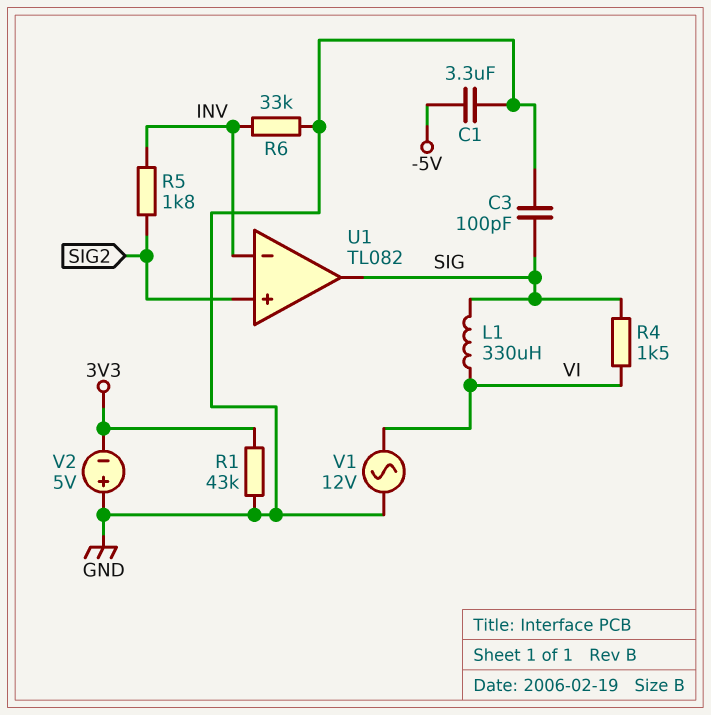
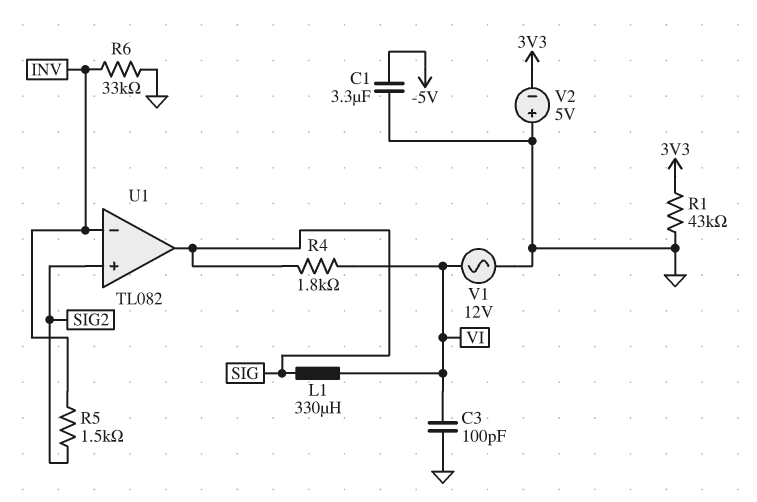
C3: 100pF (GND, SIG) -> 100pF (GND, VI)
R4: 1.5k (SIG, VI) -> 1.8k (SIG, VI)
R5: 1.8k (INV, SIG2) -> 1.5k (INV, SIG2)

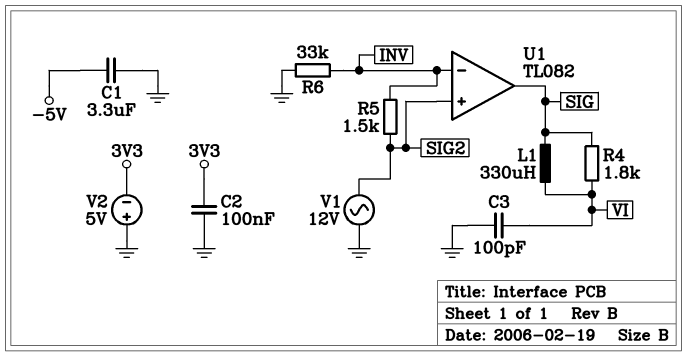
C2: none -> 100nF (3V3, GND)
R1: 43k (3V3, GND) -> none
V1: AC 12V (GND, VI) -> AC 12V (GND, SIG2)

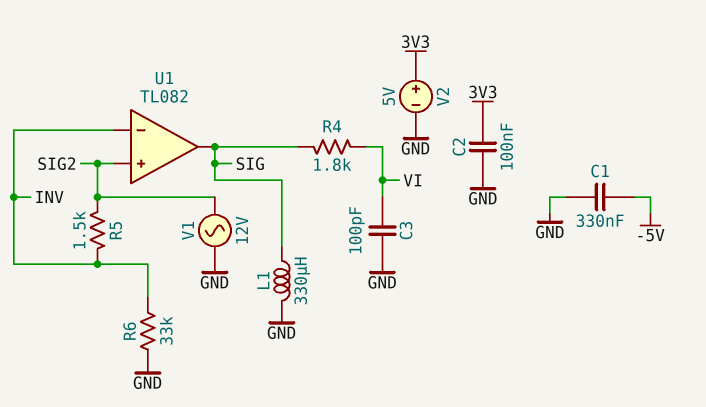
C1: 3.3uF (-5V, GND) -> 330nF (-5V, GND)
L1: 330uH (SIG, VI) -> 330uH (GND, SIG)
V2: 5V (plus GND, minus 3V3) -> 5V (plus 3V3, minus GND)

